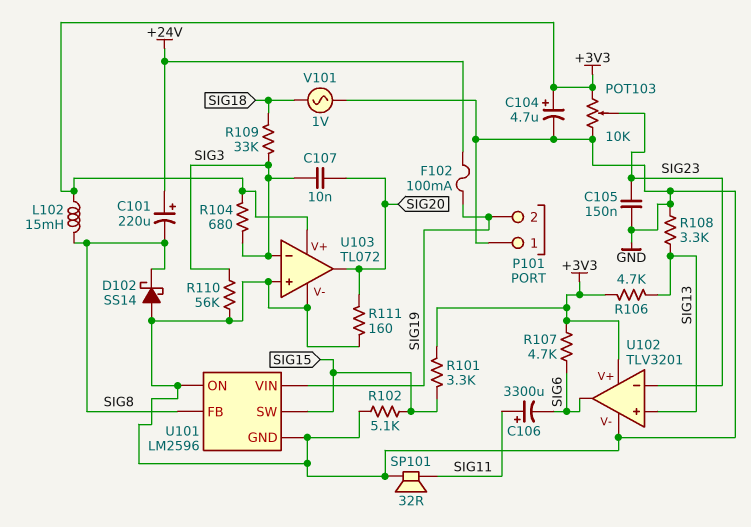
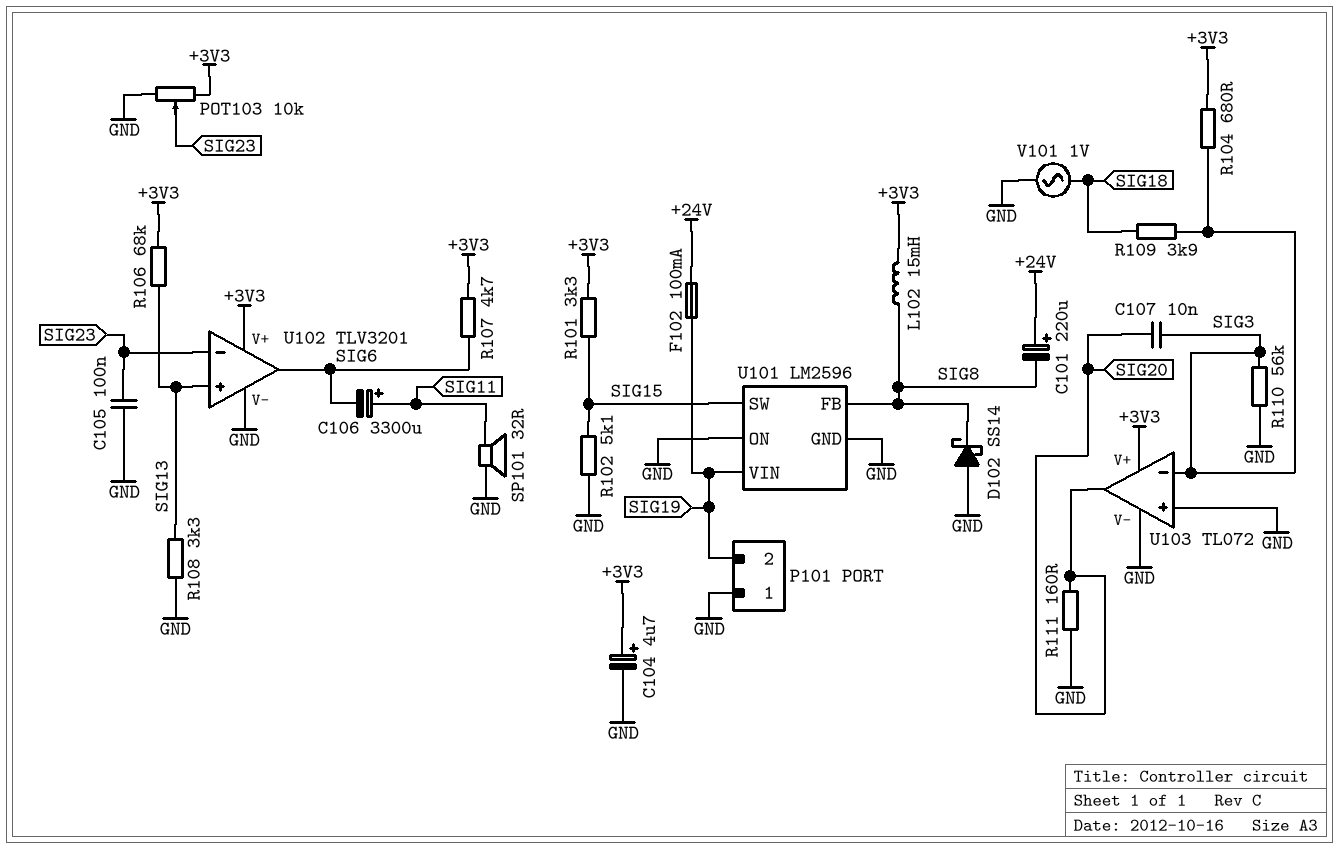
C105: 150nF (GND, SIG23) -> 100nF (GND, SIG23)
R106: 4.7k (+3V3, SIG13) -> 68k (+3V3, SIG13)
R109: 33k (SIG3, SIG18) -> 3.9k (SIG3, SIG18)

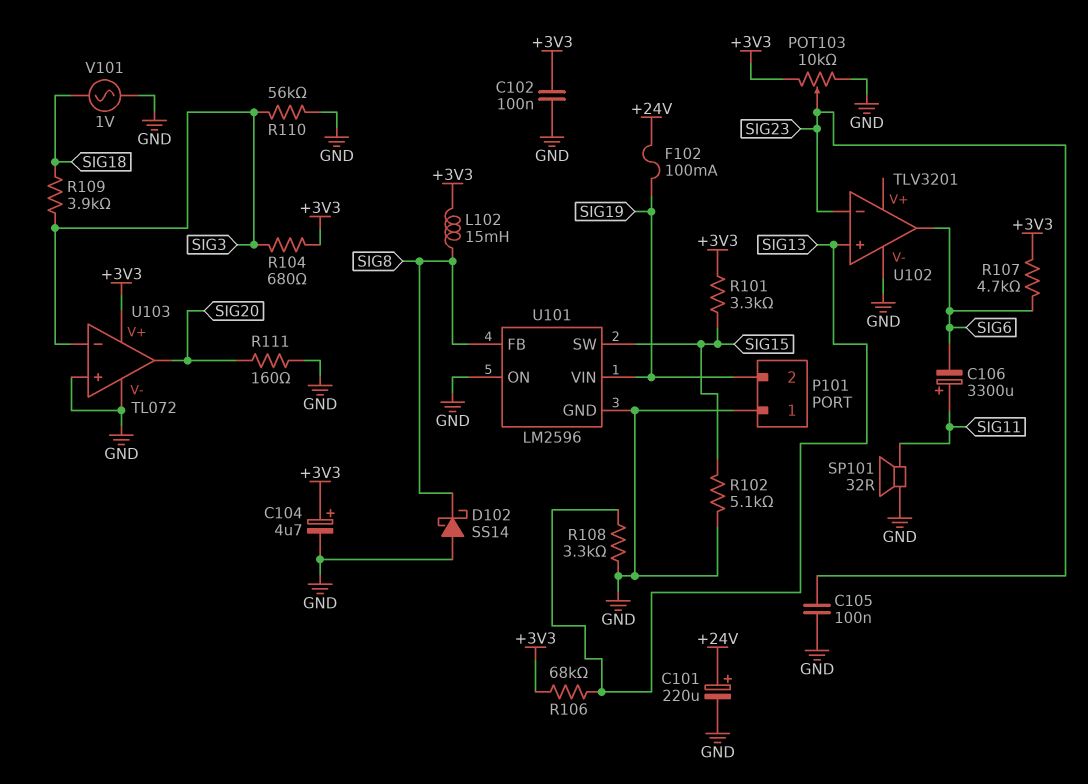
C101: 220uF (plus +24V, minus SIG8) -> 220uF (plus +24V, minus GND)
C102: none -> 100nF (+3V3, GND)
C107: 10nF (SIG3, SIG20) -> none
U102 pin V+: +3V3 -> none

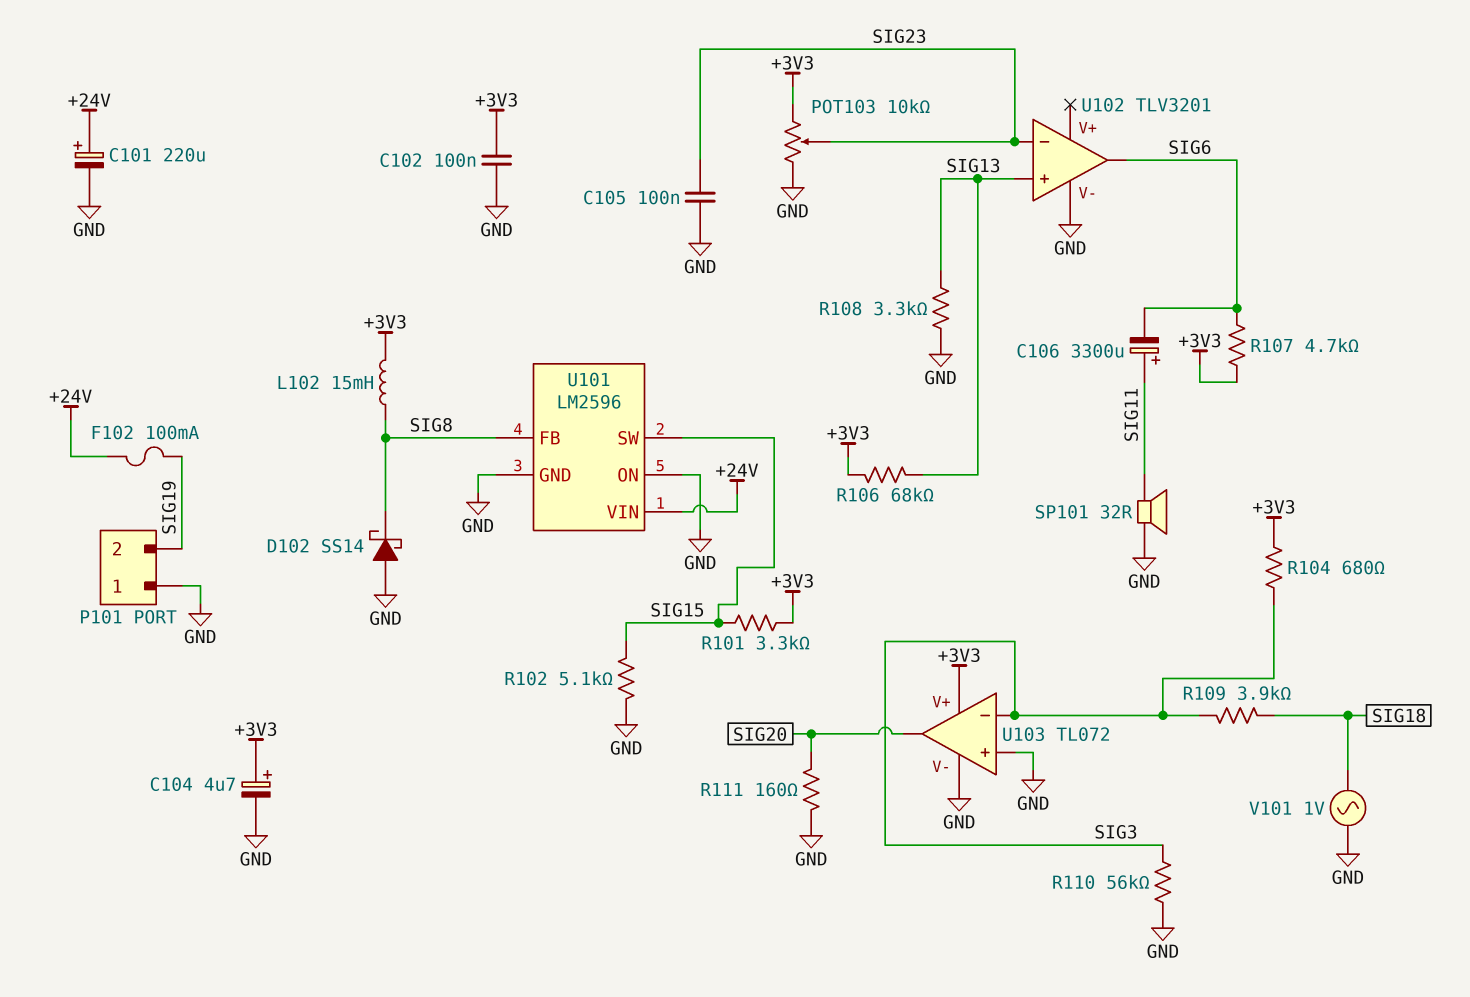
U101 pin VIN: SIG19 -> +24V

